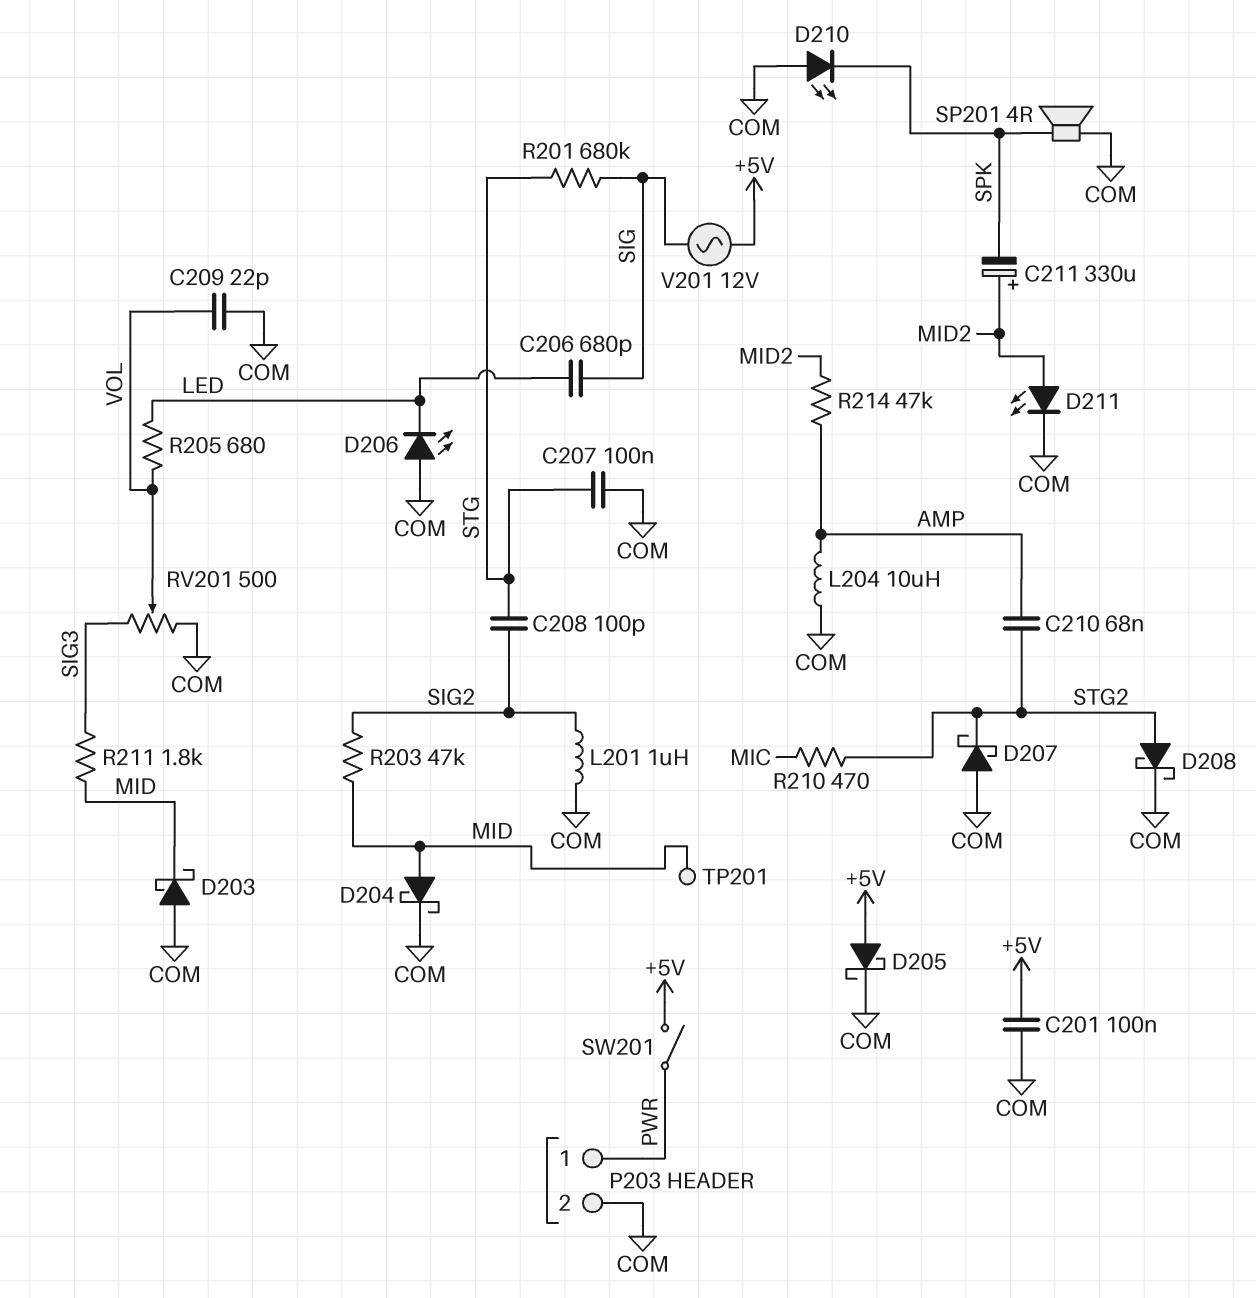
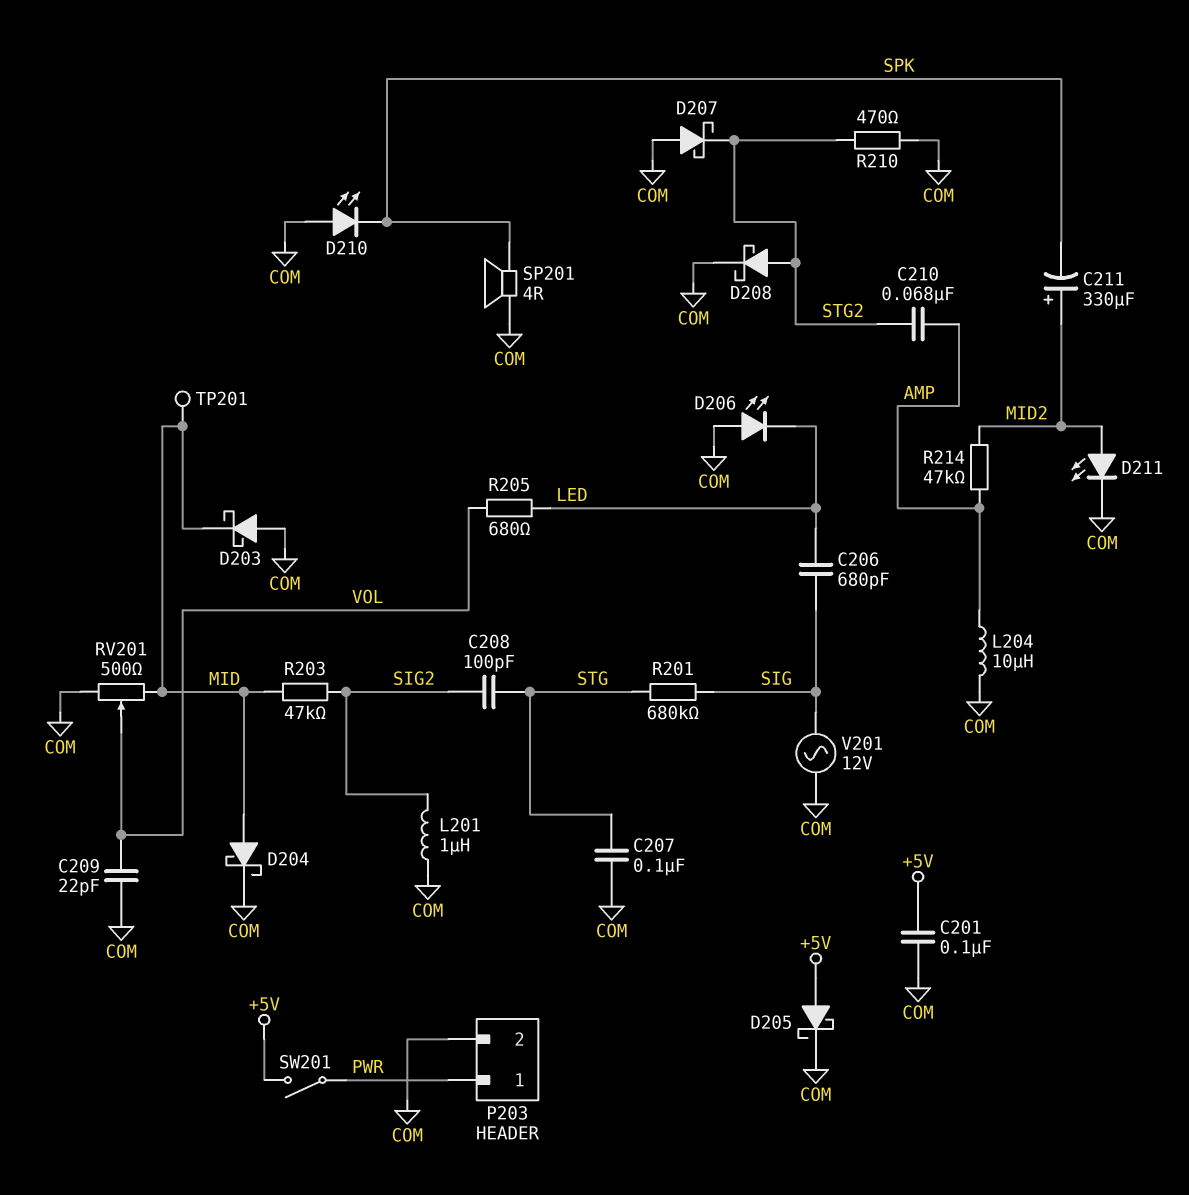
R210: 470 (MIC, STG2) -> 470 (COM, STG2)
R211: 1.8k (MID, SIG3) -> none
RV201: 500 (COM, SIG3, wiper VOL) -> 500 (COM, MID, wiper VOL)
V201: AC 12V (+5V, SIG) -> AC 12V (COM, SIG)

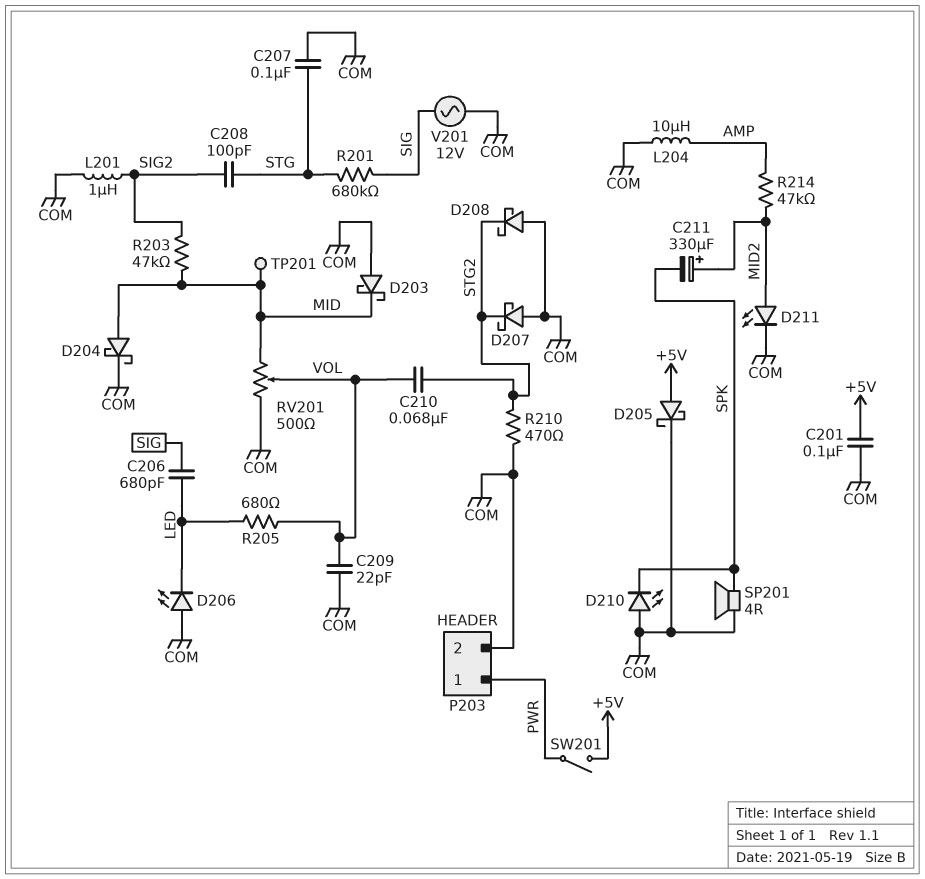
C210: 68nF (AMP, STG2) -> 68nF (STG2, VOL)
D208: schottky (A STG2, K COM) -> schottky (A COM, K STG2)

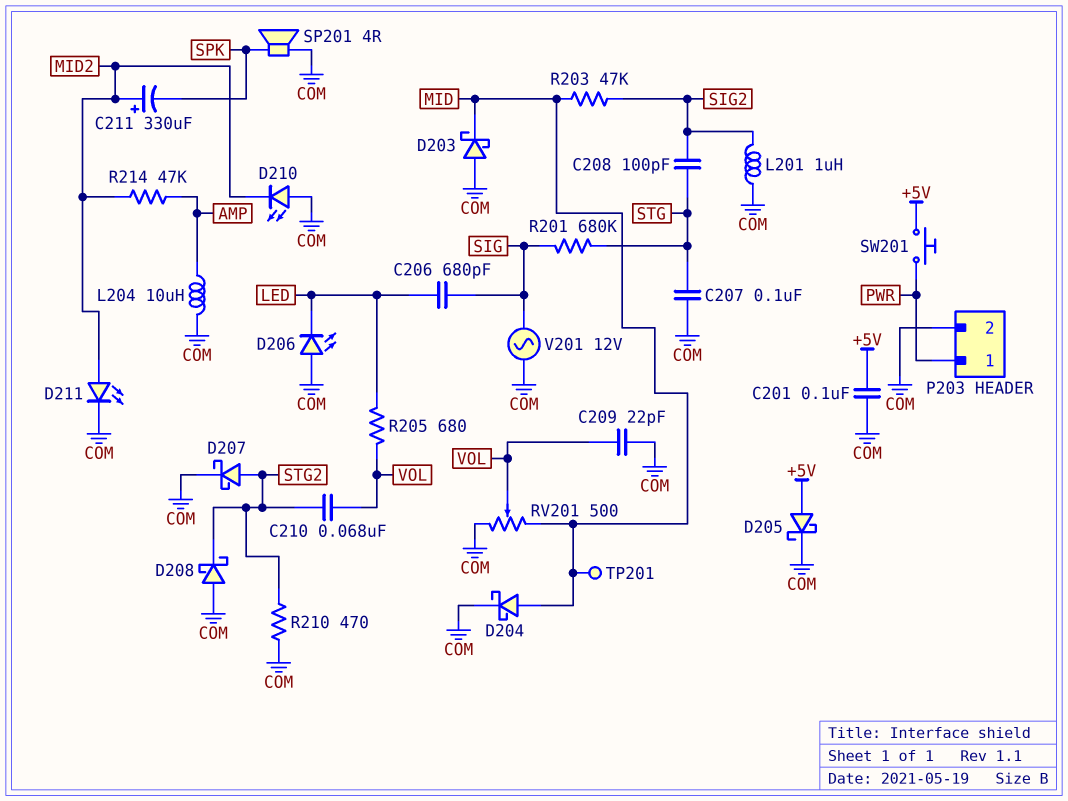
D207: schottky (A COM, K STG2) -> schottky (A STG2, K COM)
D210: LED (A COM, K SPK) -> LED (A COM, K MID2)
SW201: switch (+5V, PWR) -> button (+5V, PWR)

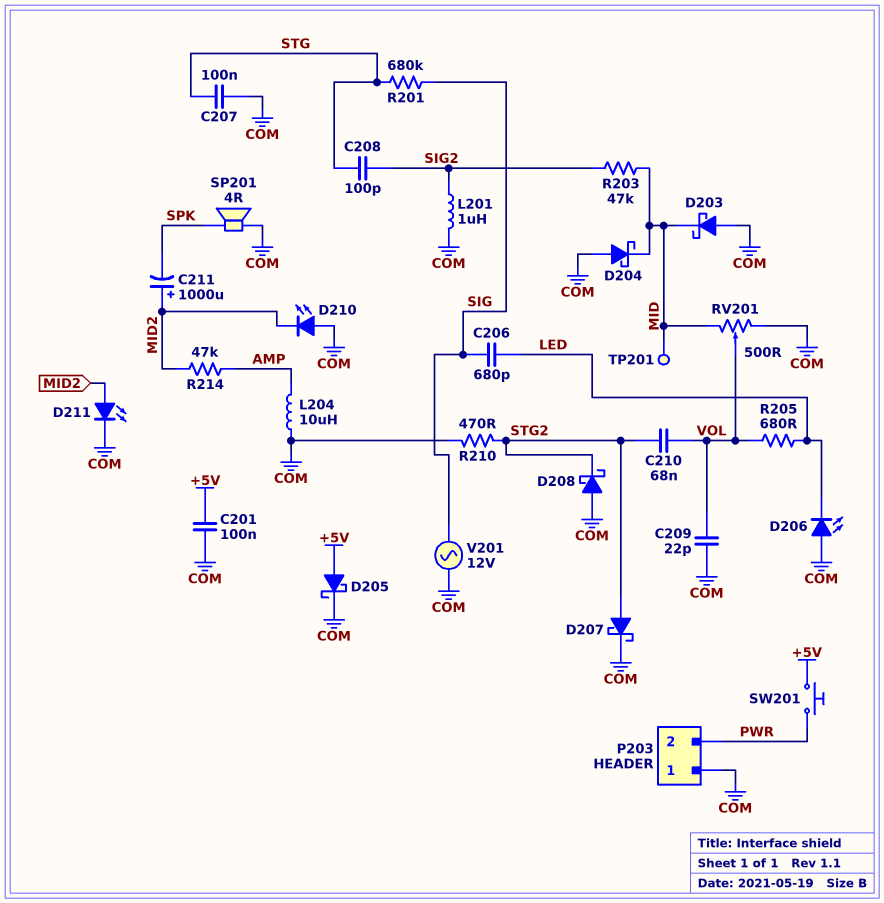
C211: 330uF (plus MID2, minus SPK) -> 1000uF (plus MID2, minus SPK)
D204: schottky (A MID, K COM) -> schottky (A COM, K MID)
P203 pin 1: PWR -> COM
P203 pin 2: COM -> PWR

